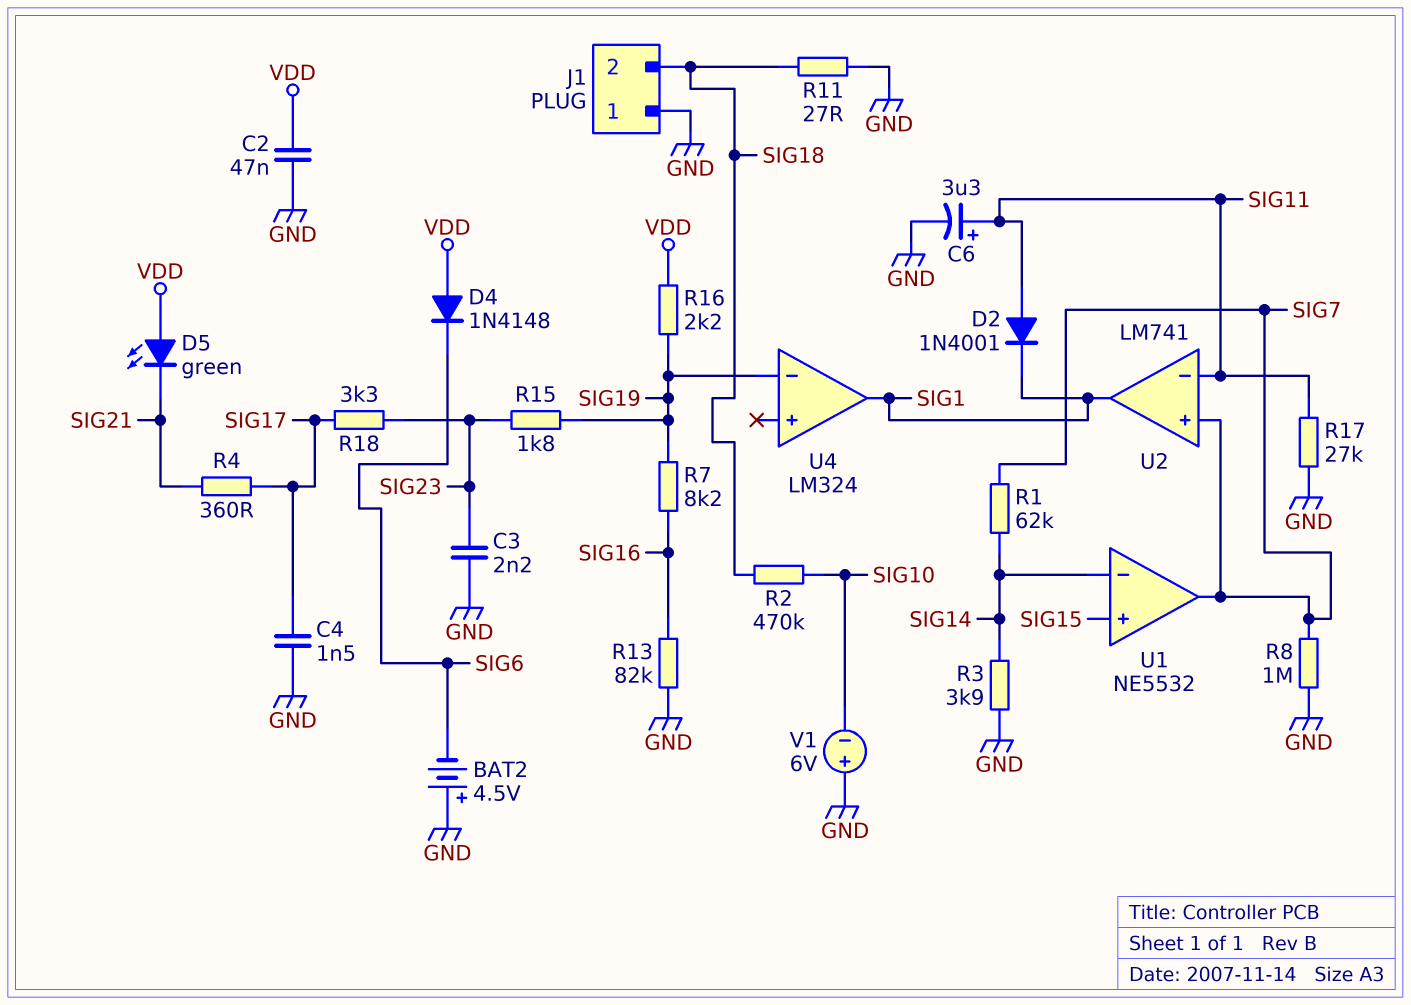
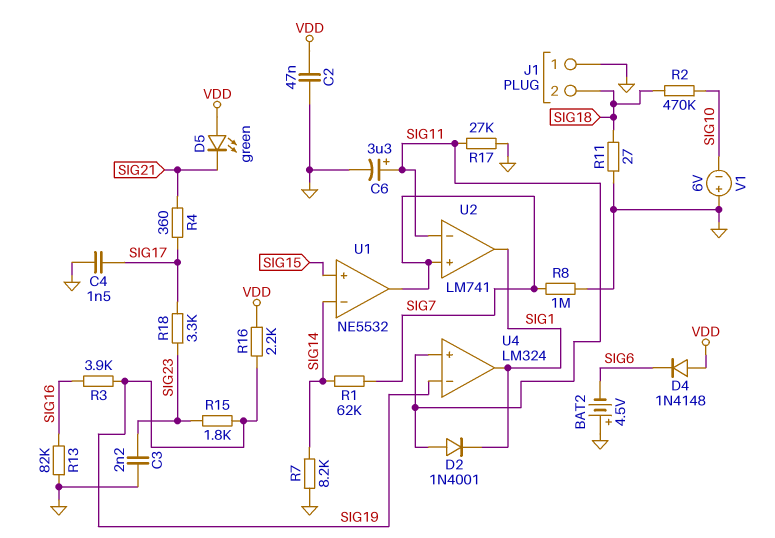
R3: 3.9k (GND, SIG14) -> 3.9k (SIG16, SIG19)
R7: 8.2k (SIG16, SIG19) -> 8.2k (GND, SIG14)
U4 pin in+: none -> SIG11

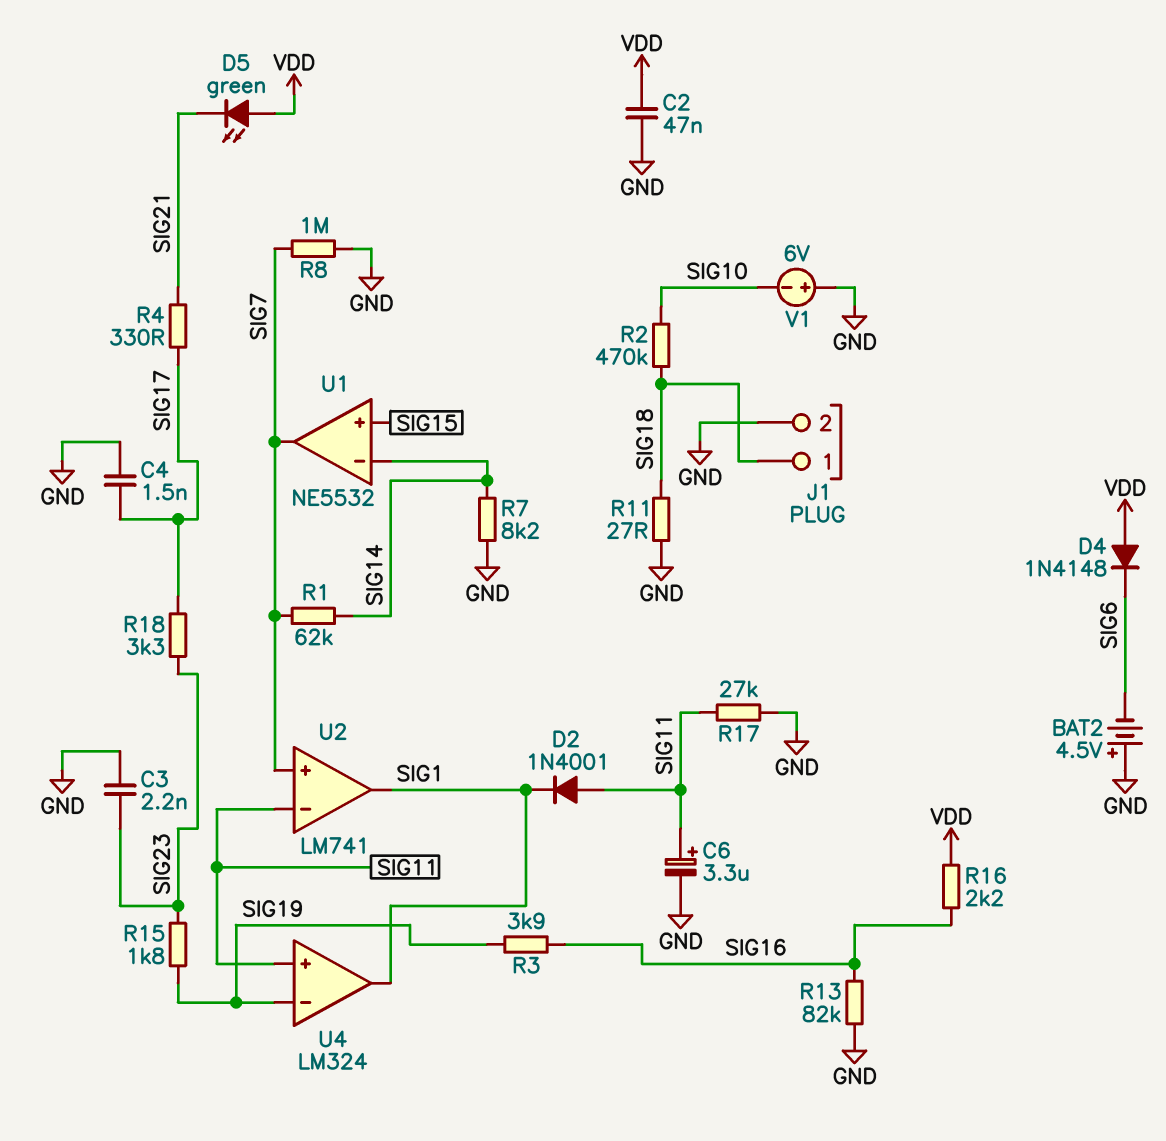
J1 pin 1: GND -> SIG18
J1 pin 2: SIG18 -> GND
R4: 360 (SIG17, SIG21) -> 330 (SIG17, SIG21)
R16: 2.2k (SIG19, VDD) -> 2.2k (SIG16, VDD)

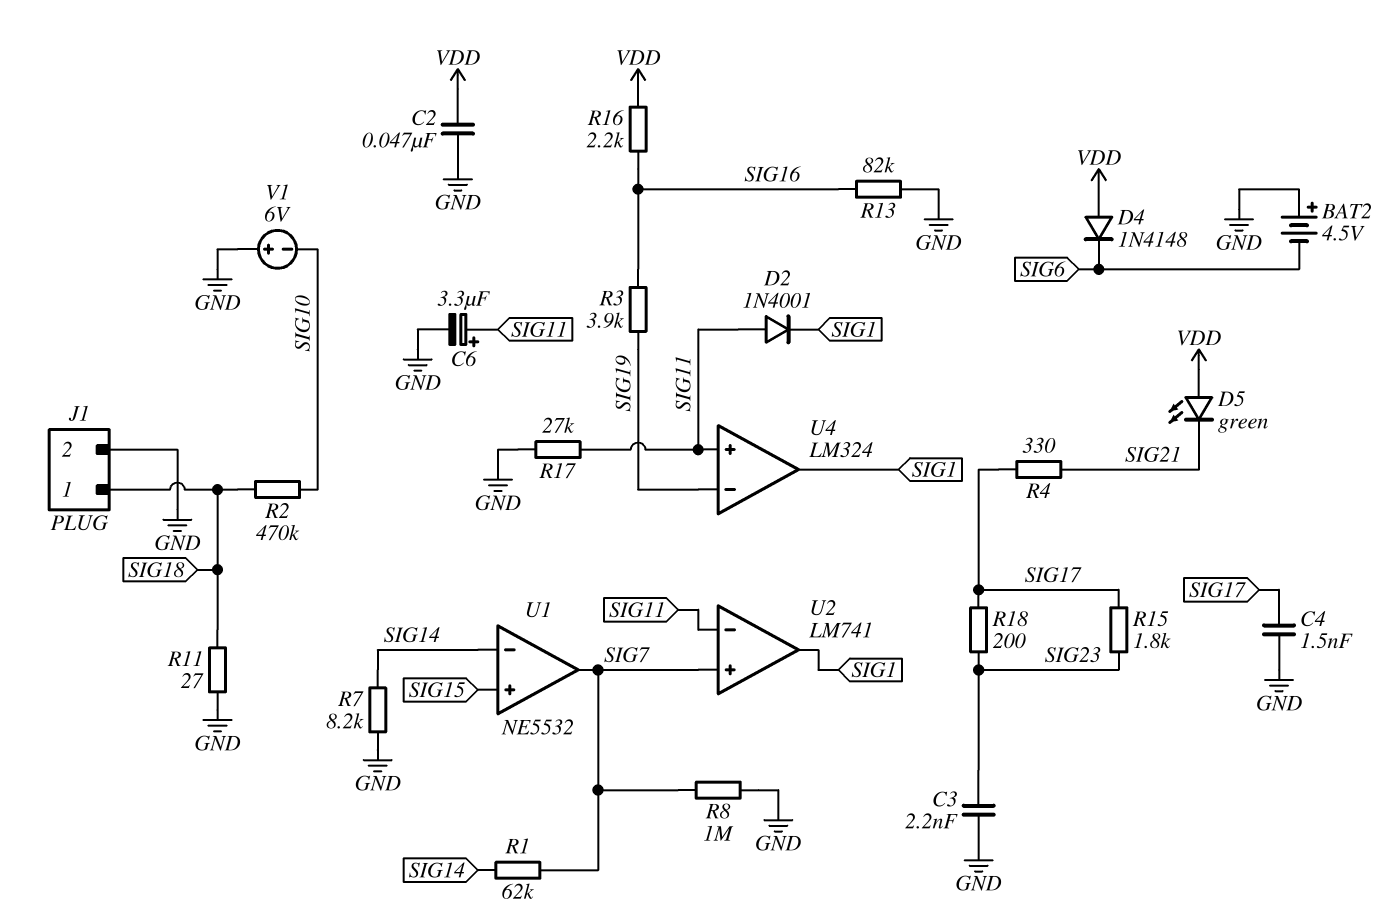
R15: 1.8k (SIG19, SIG23) -> 1.8k (SIG17, SIG23)
R18: 3.3k (SIG17, SIG23) -> 200 (SIG17, SIG23)

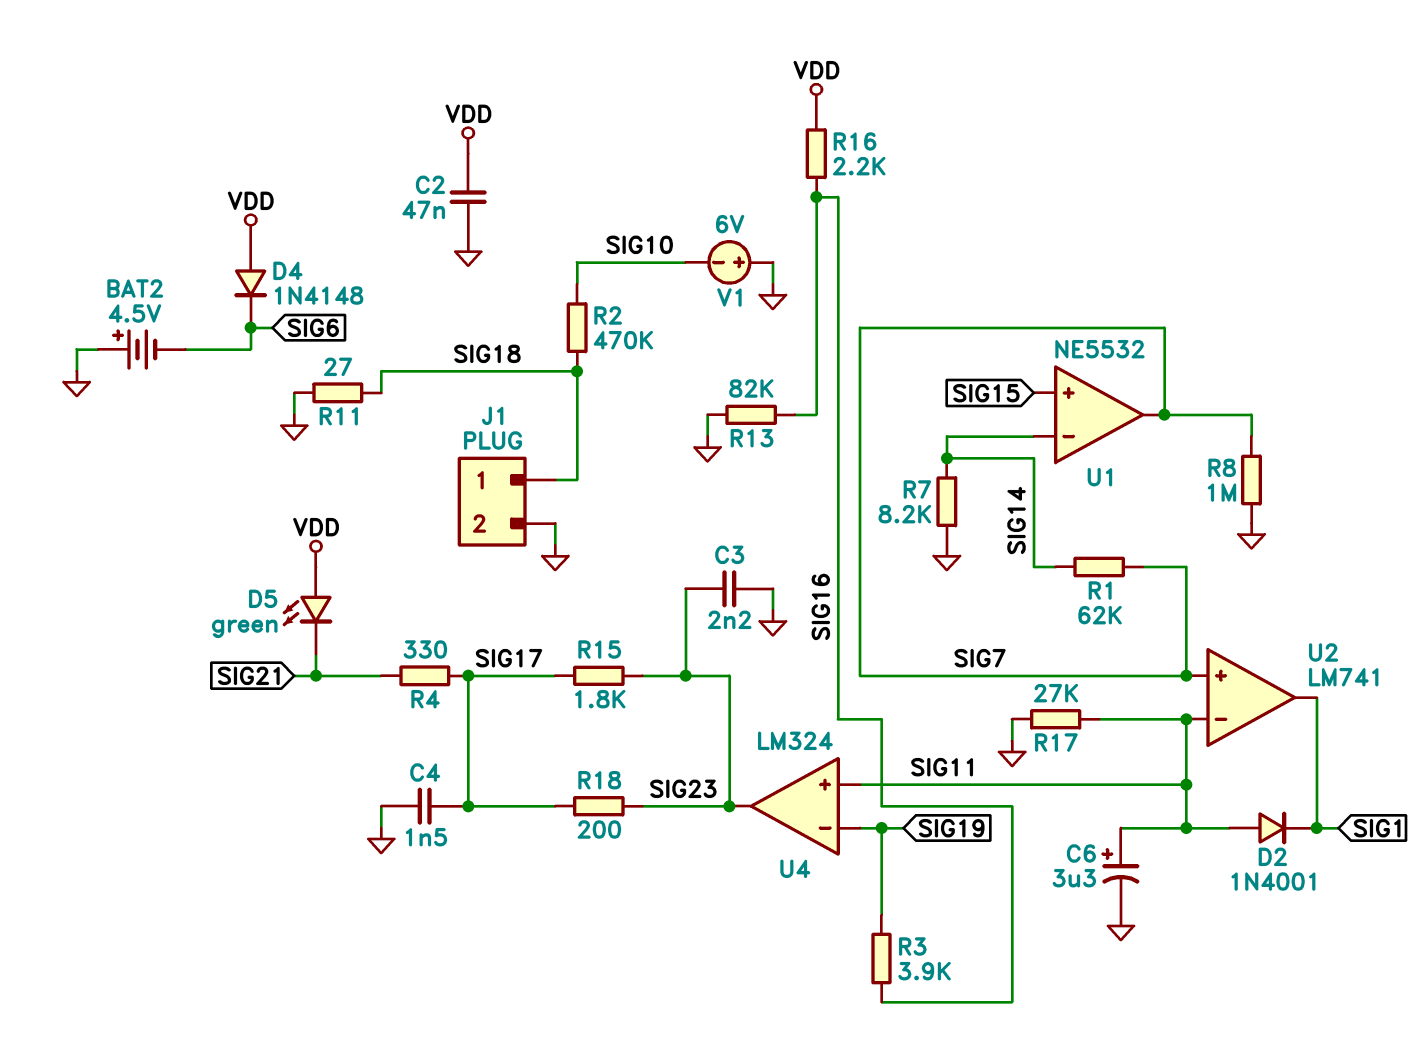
U4 pin out: SIG1 -> SIG23

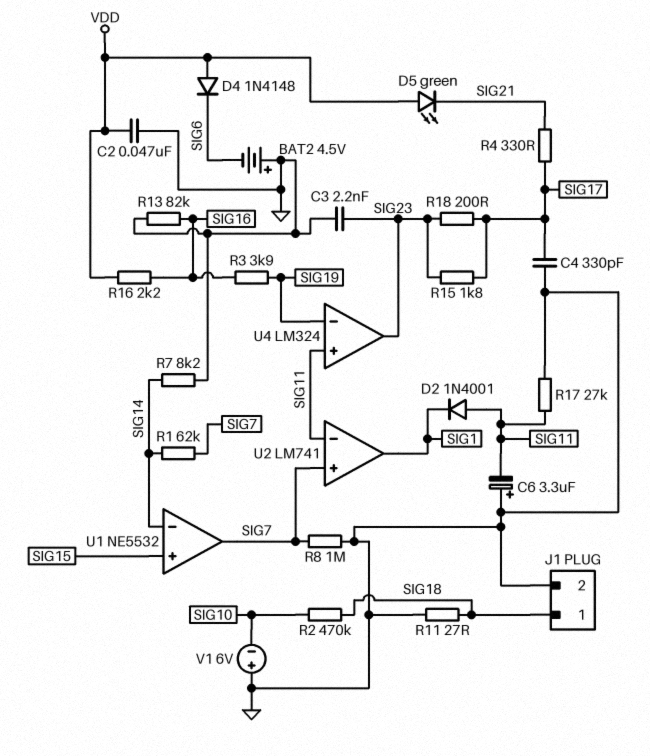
C4: 1.5nF (GND, SIG17) -> 330pF (GND, SIG17)
C6: 3.3uF (plus SIG11, minus GND) -> 3.3uF (plus GND, minus SIG11)

